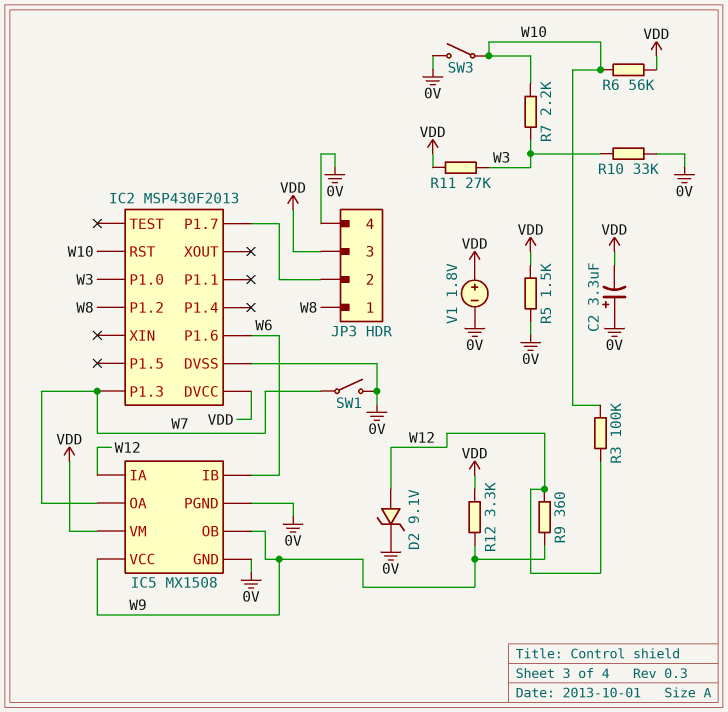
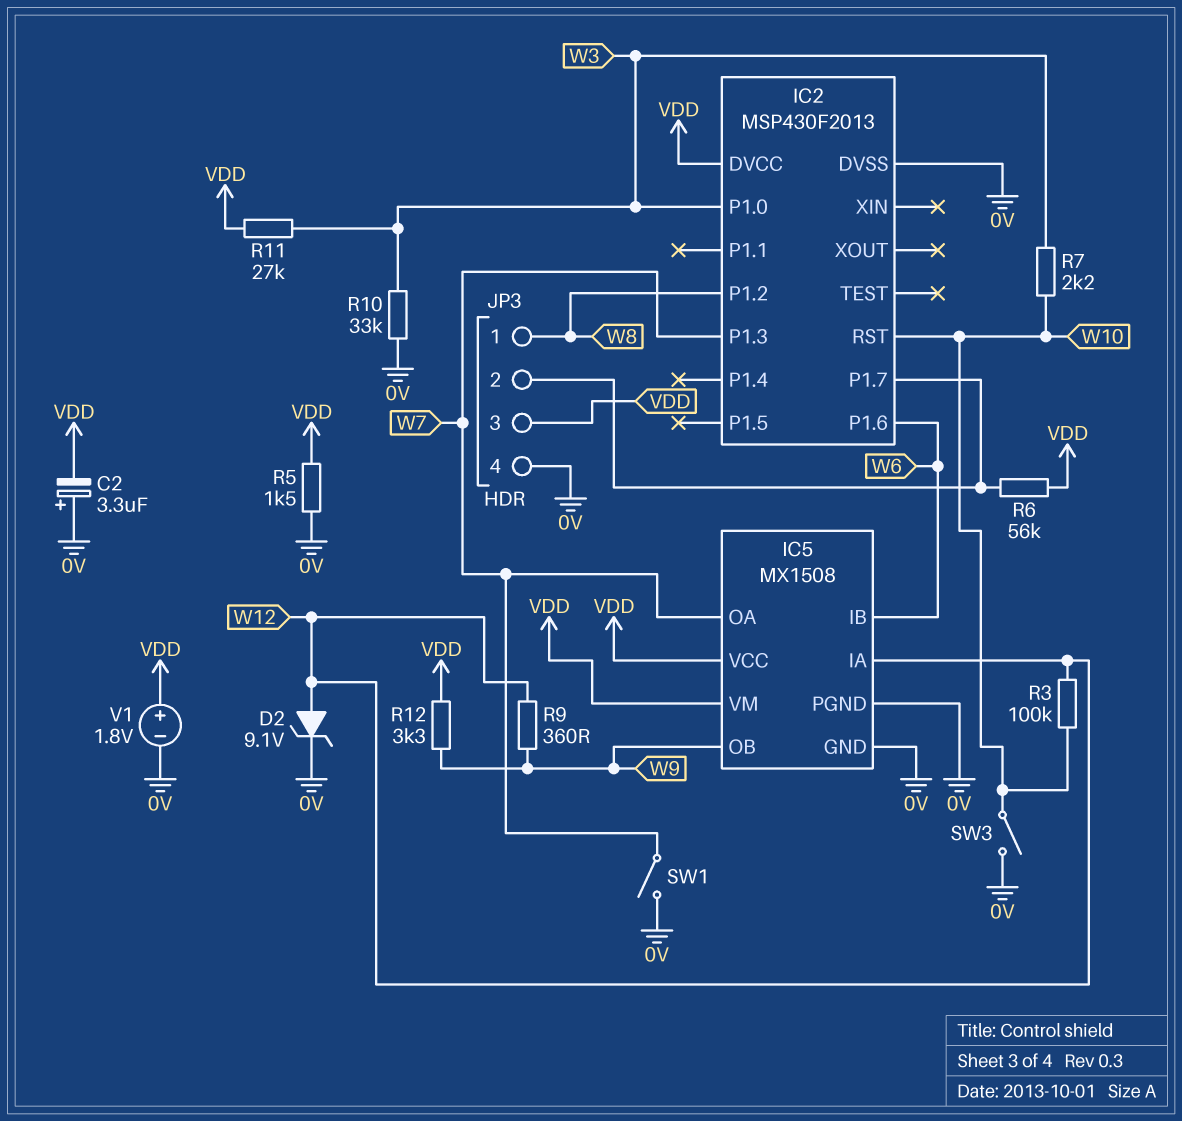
IC5 pin VCC: W9 -> VDD
R6: 56k (VDD, W10) -> 56k (IC2/P1.7, VDD)

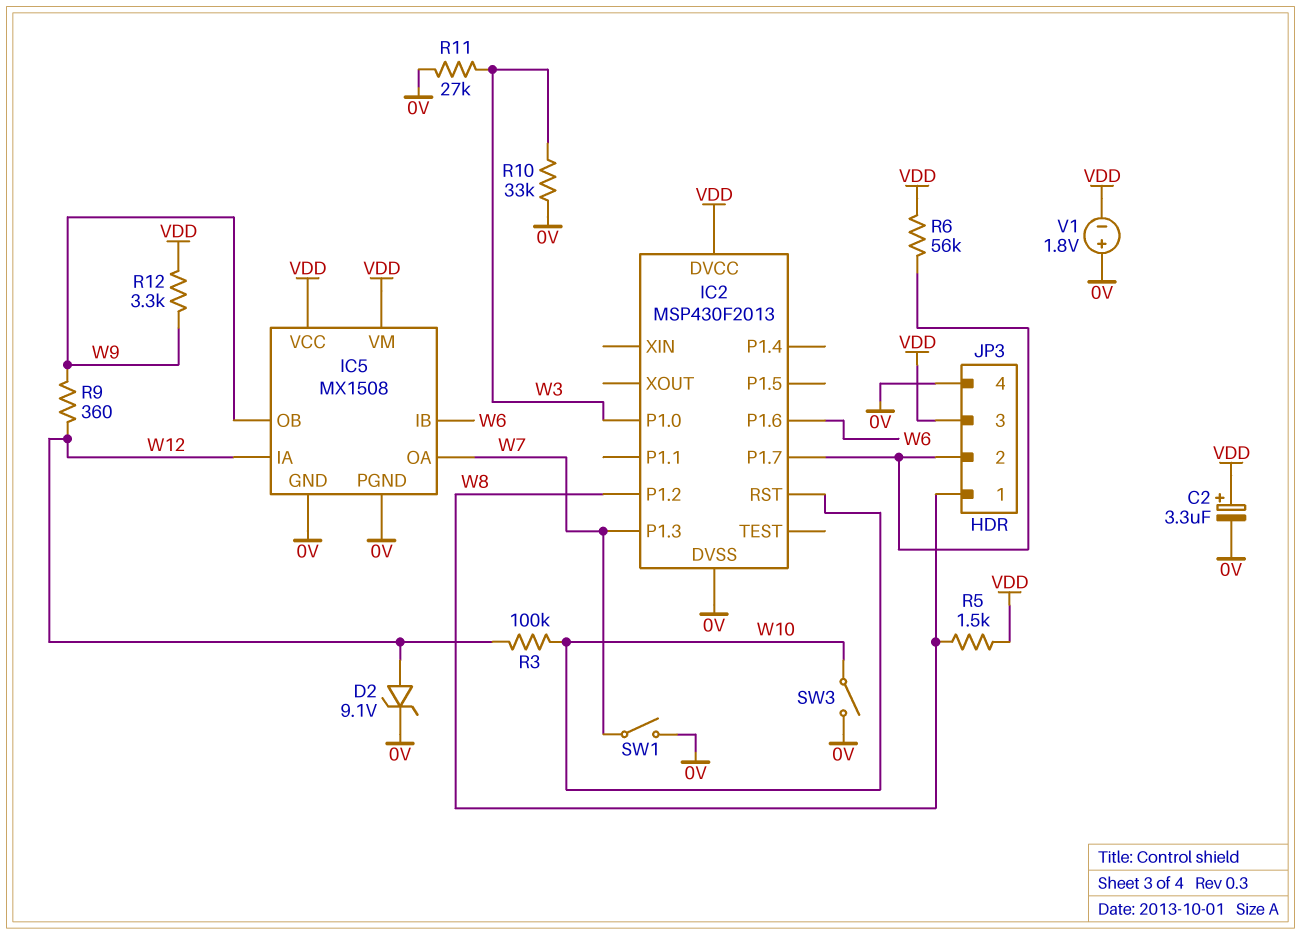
C2: 3.3uF (plus 0V, minus VDD) -> 3.3uF (plus VDD, minus 0V)
R5: 1.5k (0V, VDD) -> 1.5k (VDD, W8)
R7: 2.2k (W3, W10) -> none
R11: 27k (VDD, W3) -> 27k (0V, W3)
V1: 1.8V (plus VDD, minus 0V) -> 1.8V (plus 0V, minus VDD)

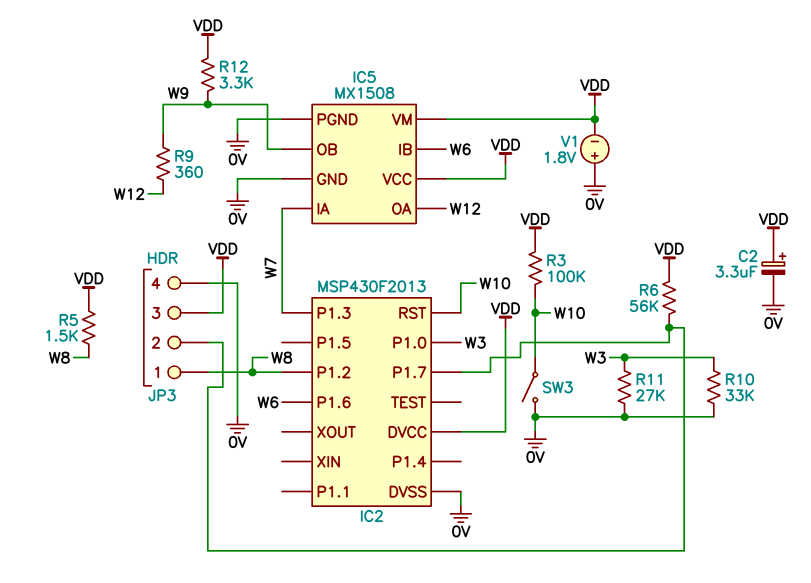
D2: zener 9.1V (A W12, K 0V) -> none
IC5 pin IA: W12 -> W7
IC5 pin OA: W7 -> W12
R3: 100k (W10, W12) -> 100k (VDD, W10)
SW1: switch (0V, W7) -> none

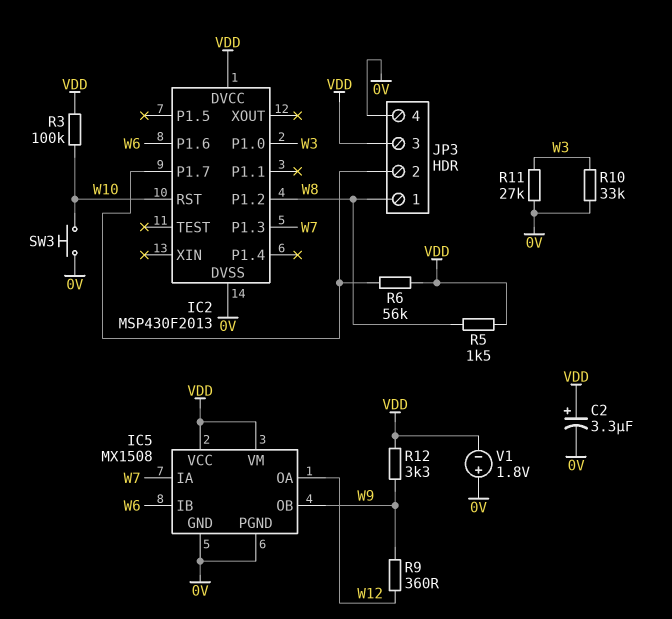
SW3: switch (0V, W10) -> button (0V, W10)

